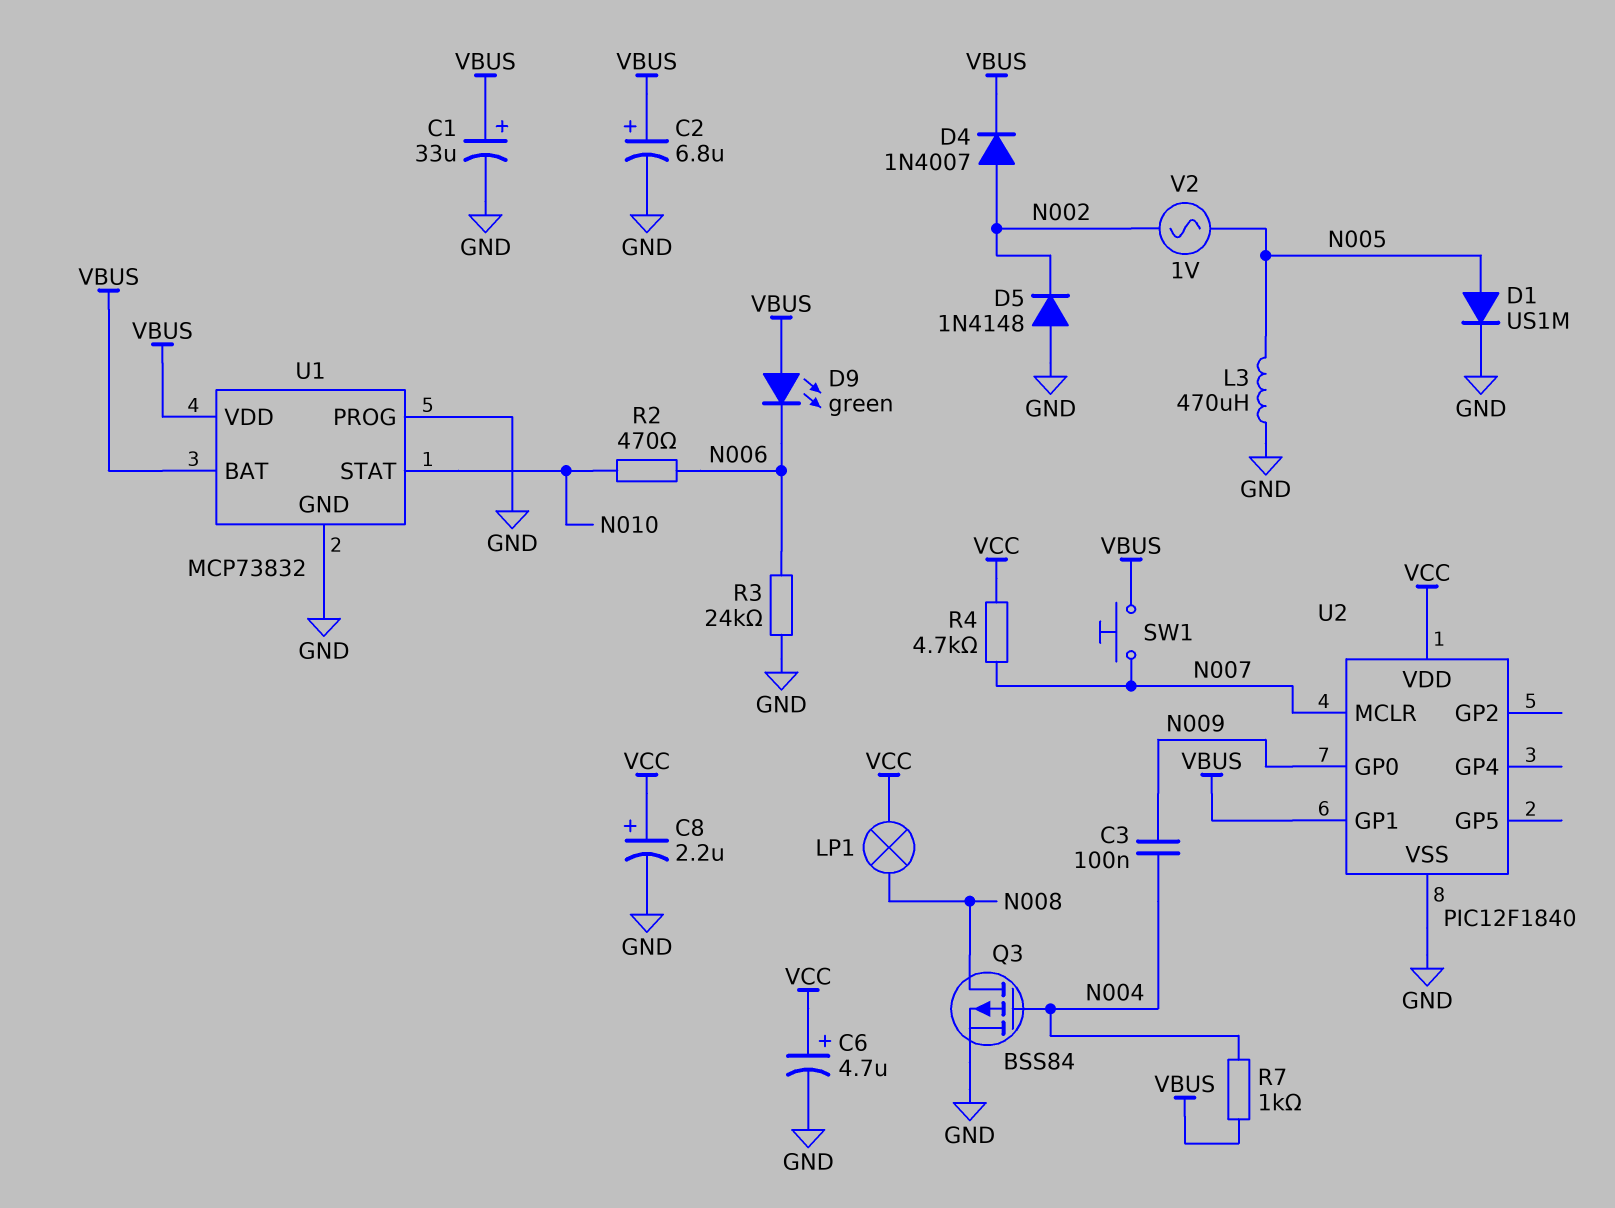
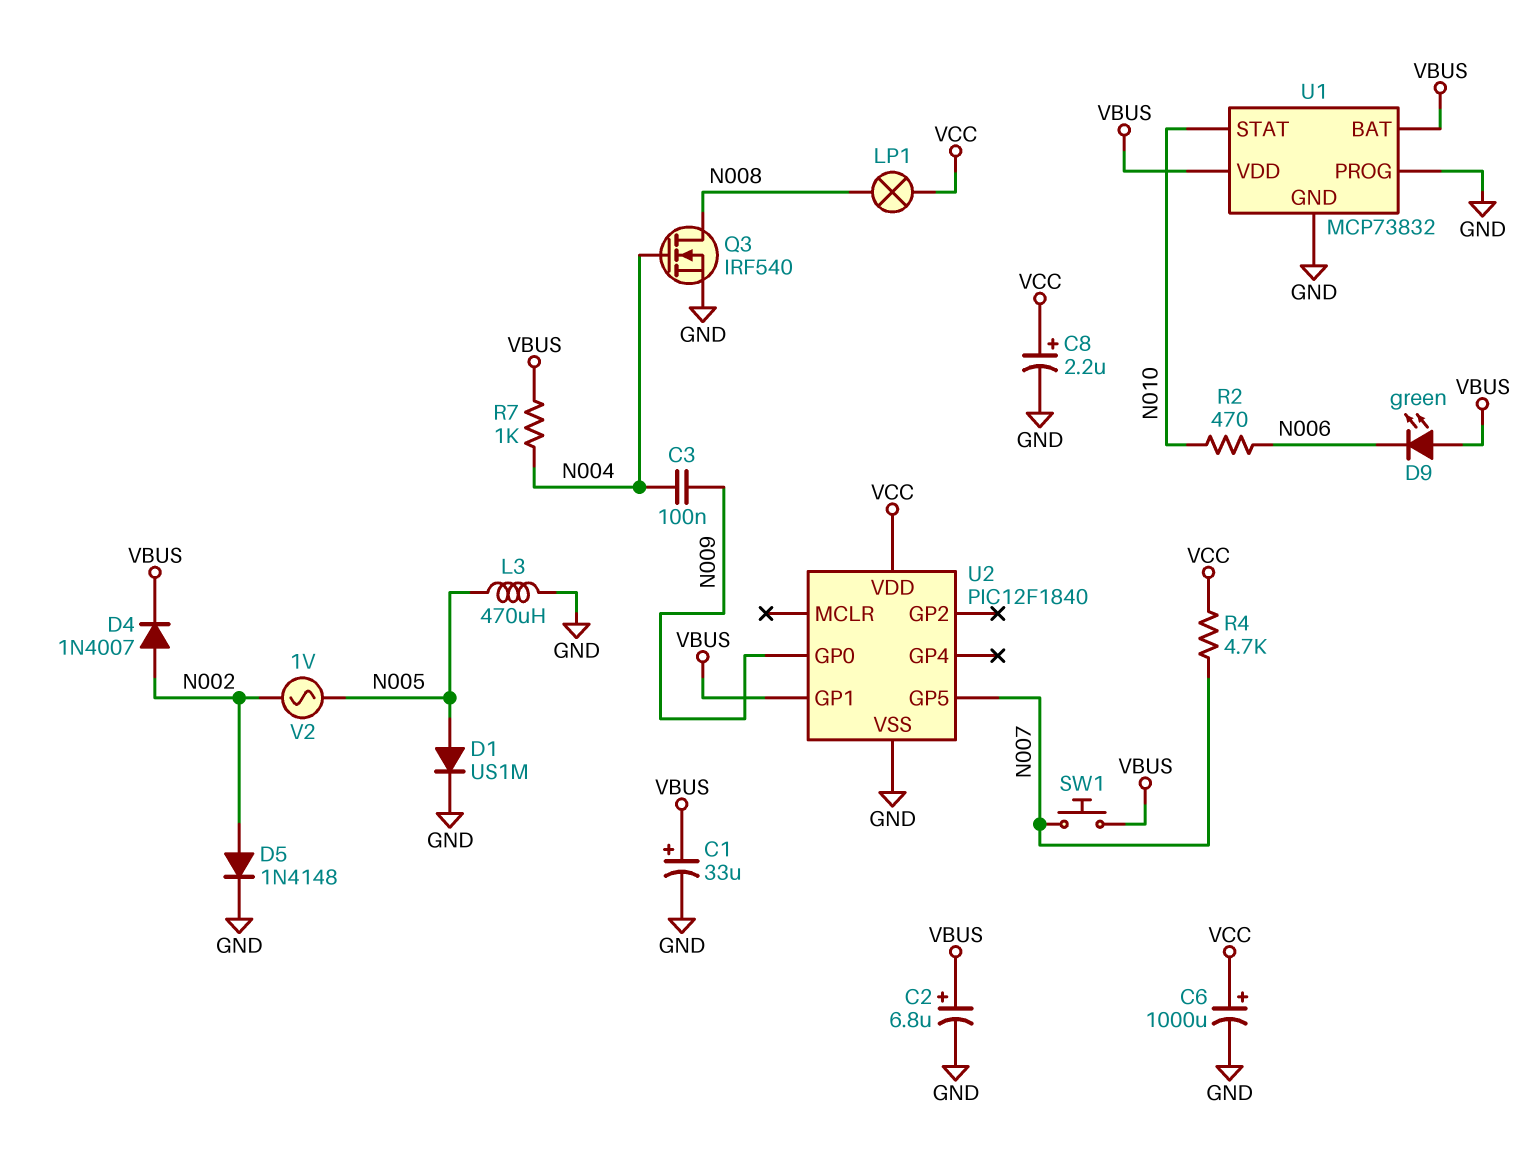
C6: 4.7uF (plus VCC, minus GND) -> 1000uF (plus VCC, minus GND)
D5: diode 1N4148 (A GND, K N002) -> diode 1N4148 (A N002, K GND)
Q3: PMOS BSS84 (G N004, D N008, S GND) -> NMOS IRF540 (G N004, D N008, S GND)
R3: 24k (GND, N006) -> none
U2 pin GP5: none -> N007
U2 pin MCLR: N007 -> none

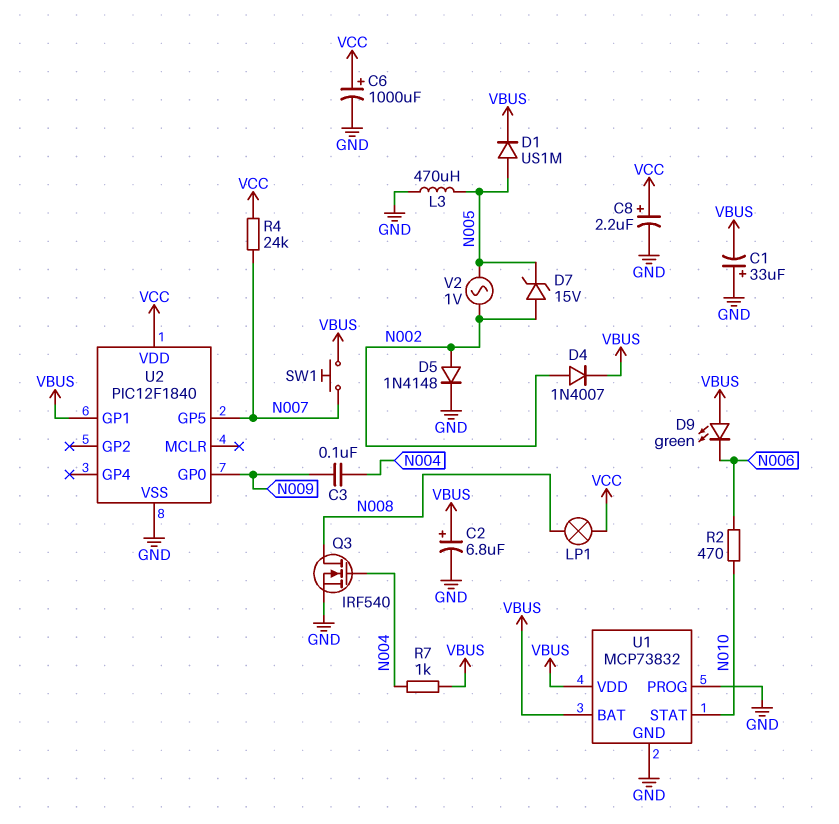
C1: 33uF (plus VBUS, minus GND) -> 33uF (plus GND, minus VBUS)
D1: diode US1M (A N005, K GND) -> diode US1M (A N005, K VBUS)
D7: none -> zener 15V (A N002, K N005)
R4: 4.7k (N007, VCC) -> 24k (N007, VCC)

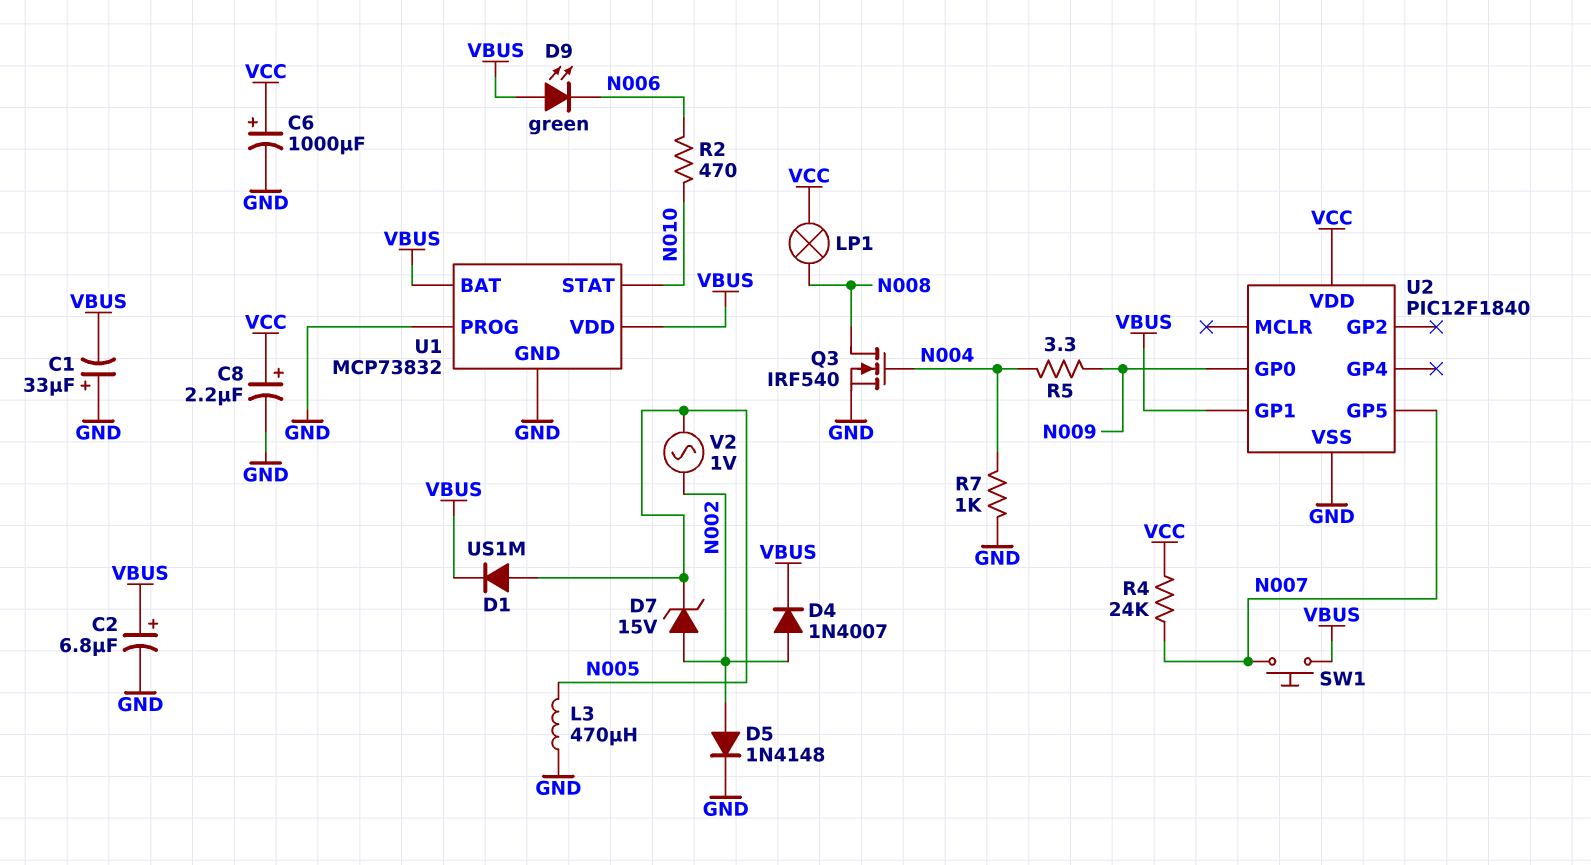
C3: 100nF (N004, N009) -> none
R5: none -> 3.3 (N004, N009)
R7: 1k (N004, VBUS) -> 1k (GND, N004)

